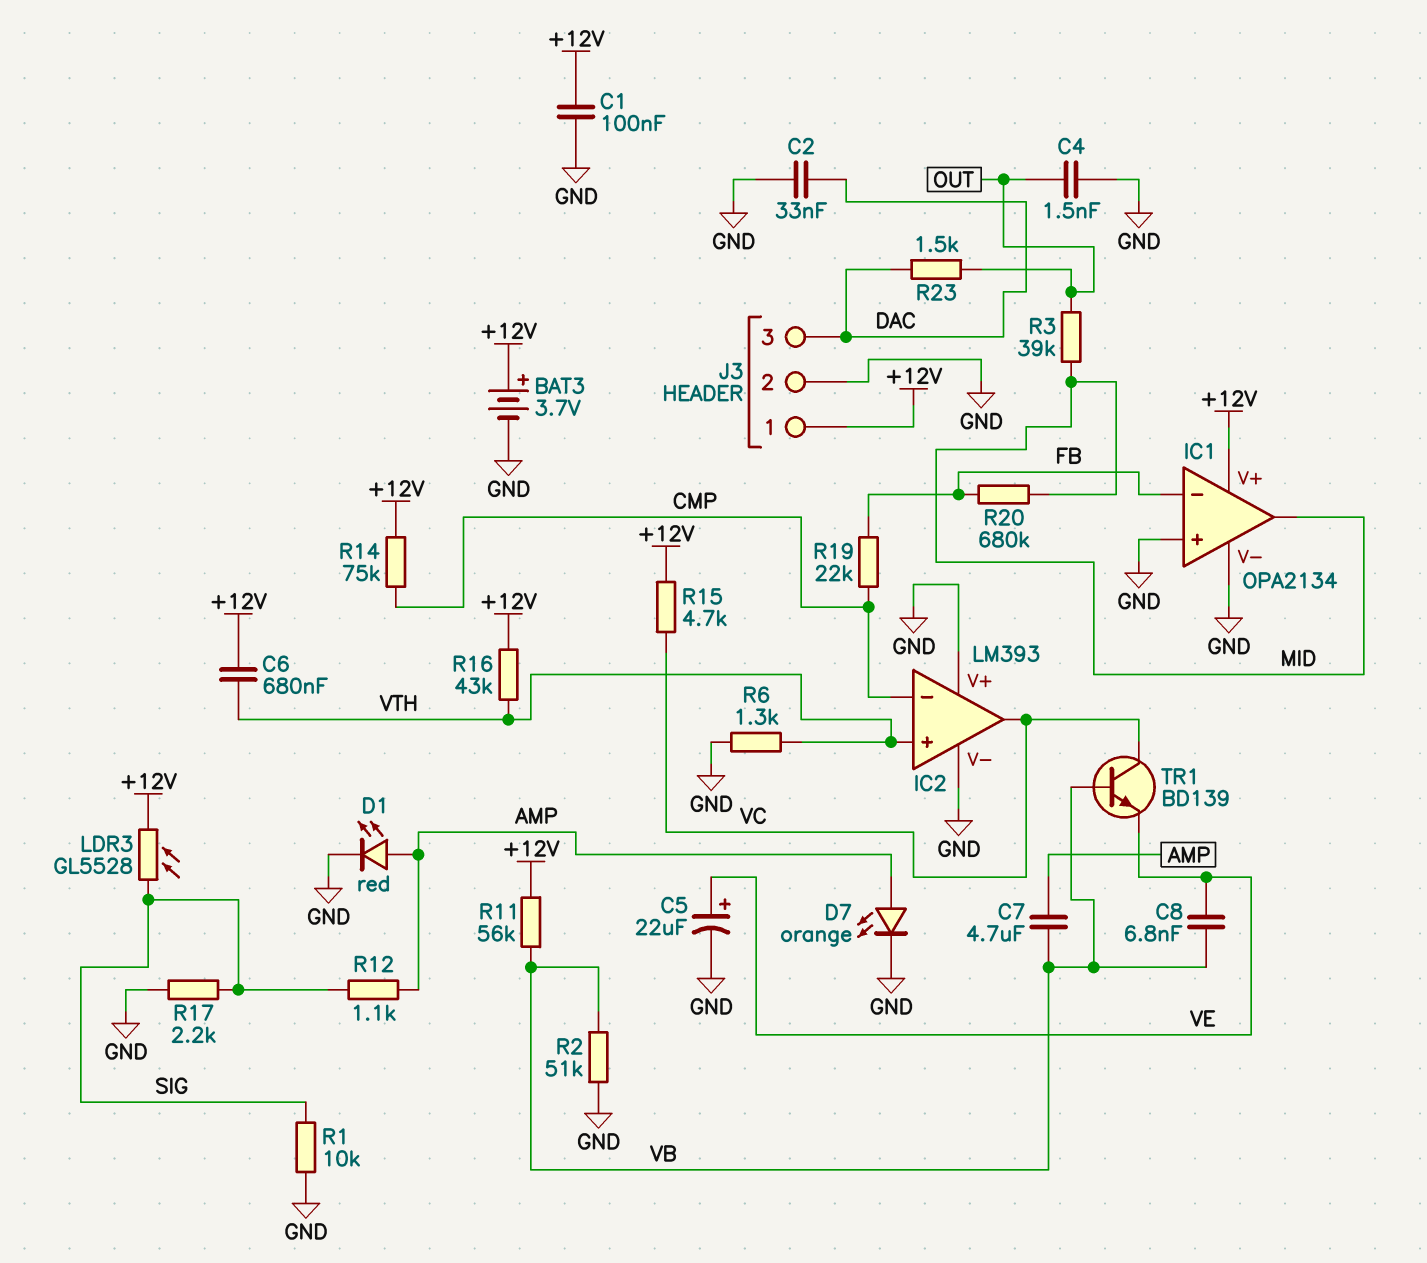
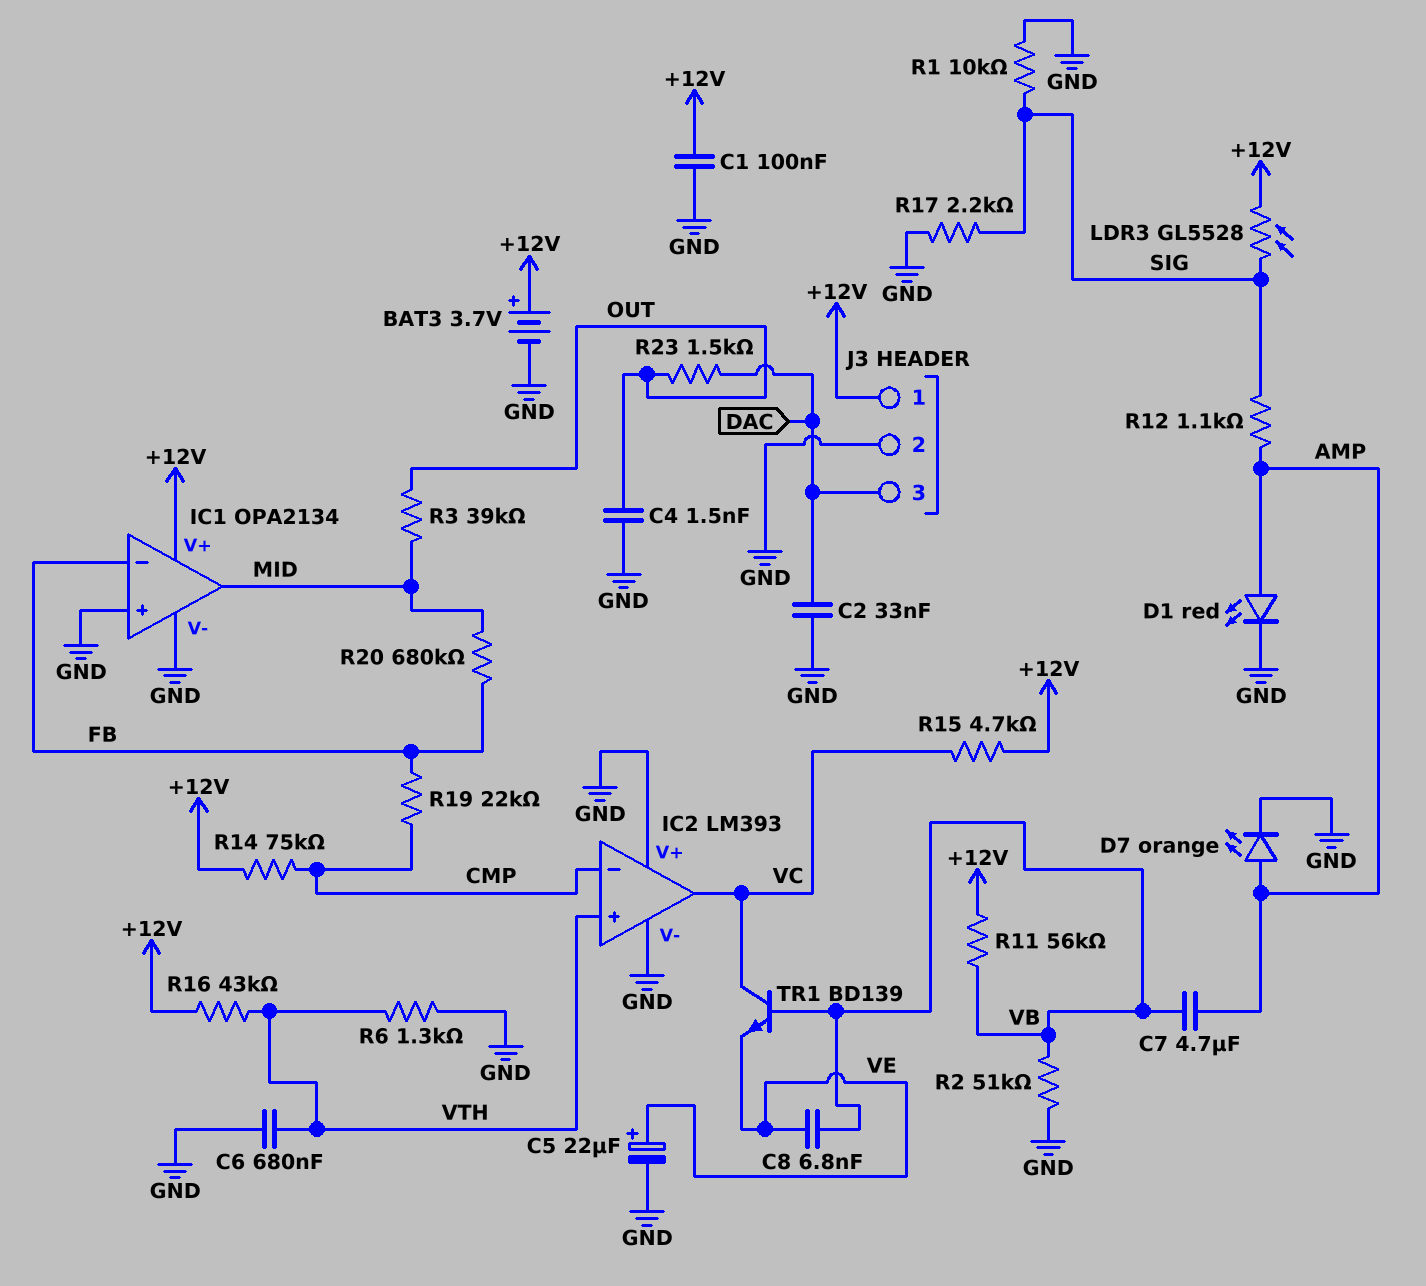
C6: 680nF (+12V, VTH) -> 680nF (GND, VTH)

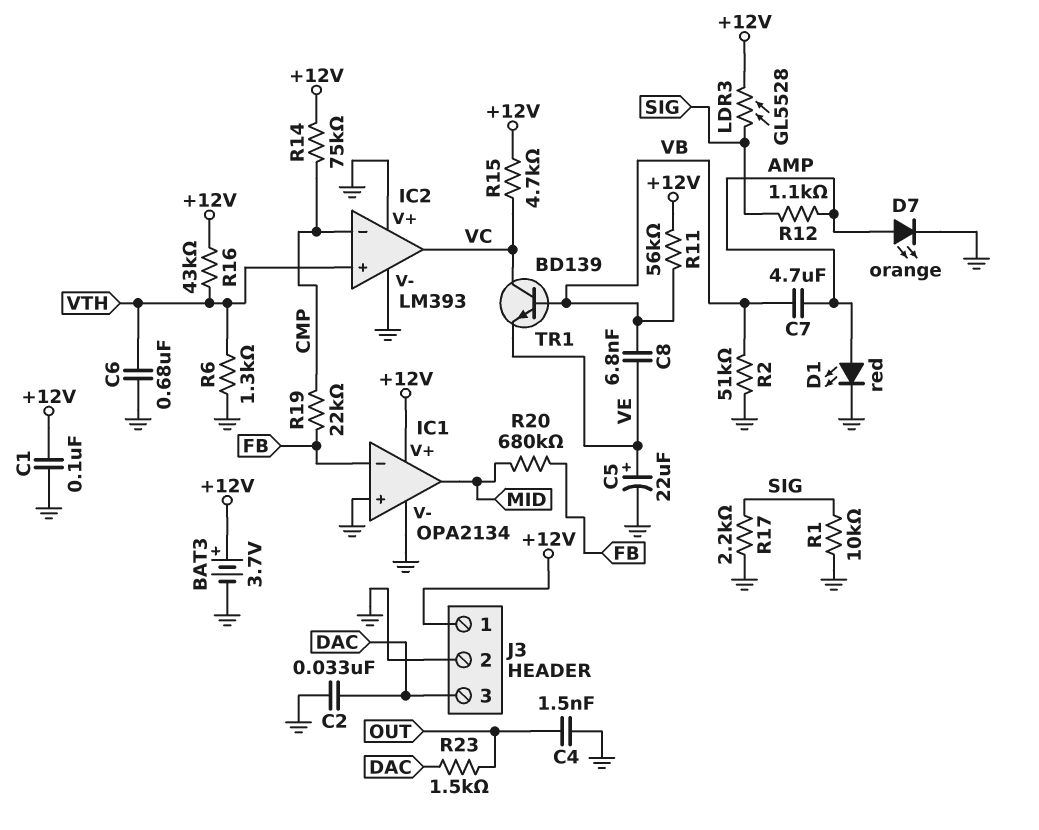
R3: 39k (MID, OUT) -> none

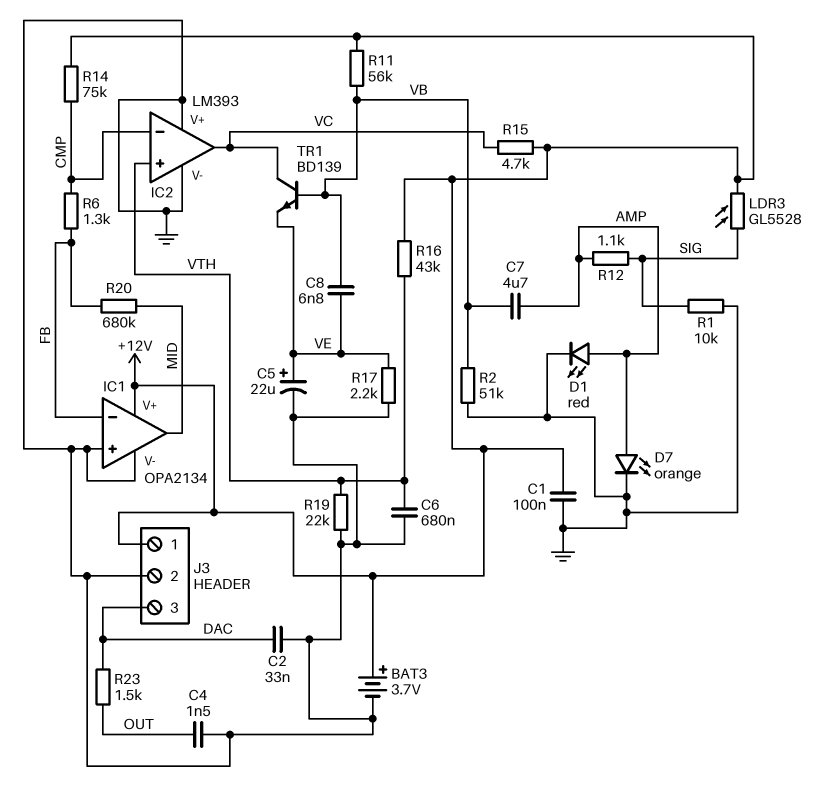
R6: 1.3k (GND, VTH) -> 1.3k (CMP, FB)
R17: 2.2k (GND, SIG) -> 2.2k (GND, VE)
R19: 22k (CMP, FB) -> 22k (GND, VTH)

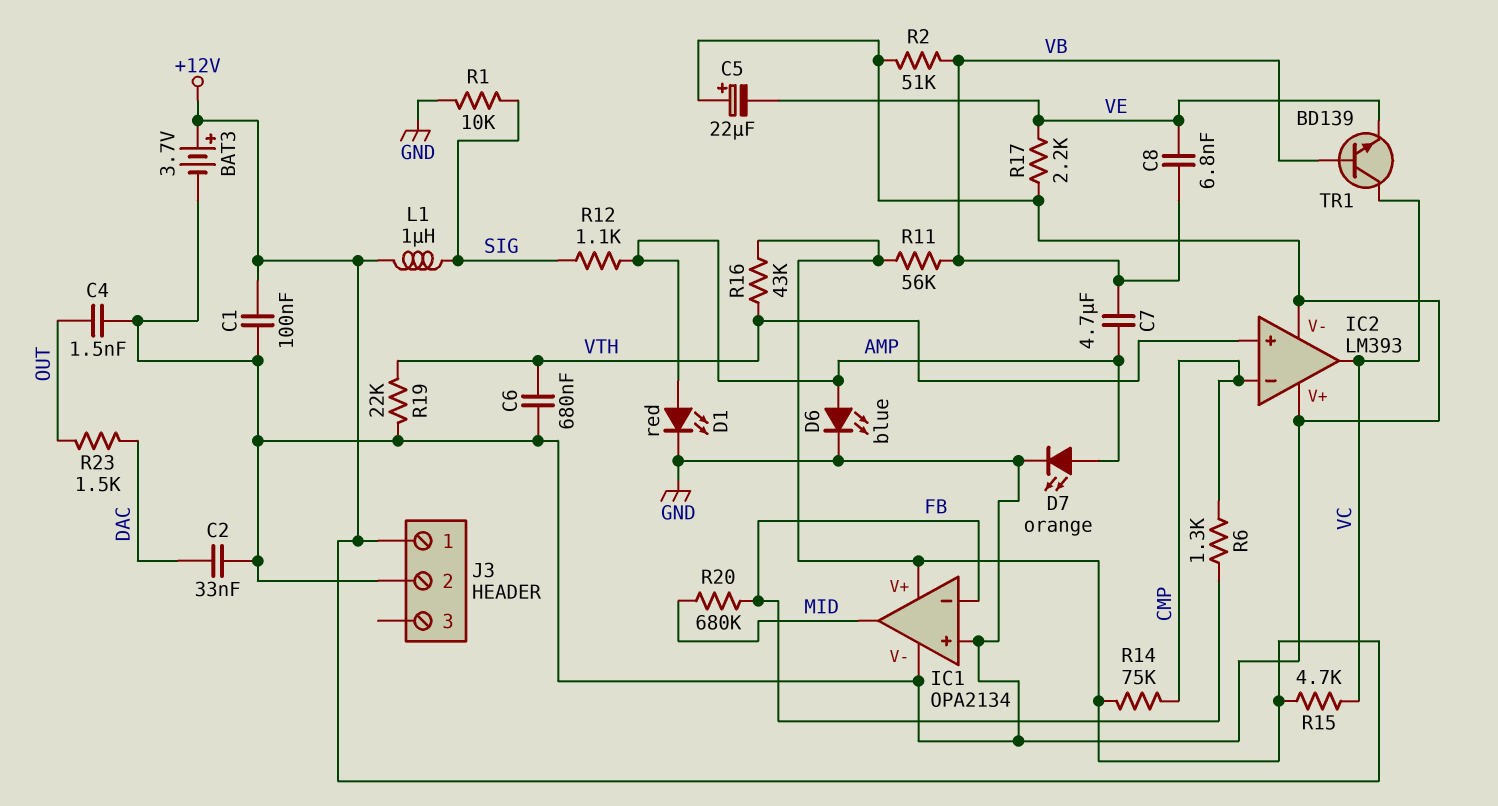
C5: 22uF (plus VE, minus GND) -> 22uF (plus GND, minus VE)
D6: none -> LED blue (A AMP, K GND)
J3 pin 3: DAC -> none
L1: none -> 1uH (+12V, SIG)
LDR3: GL5528 (+12V, SIG) -> none

